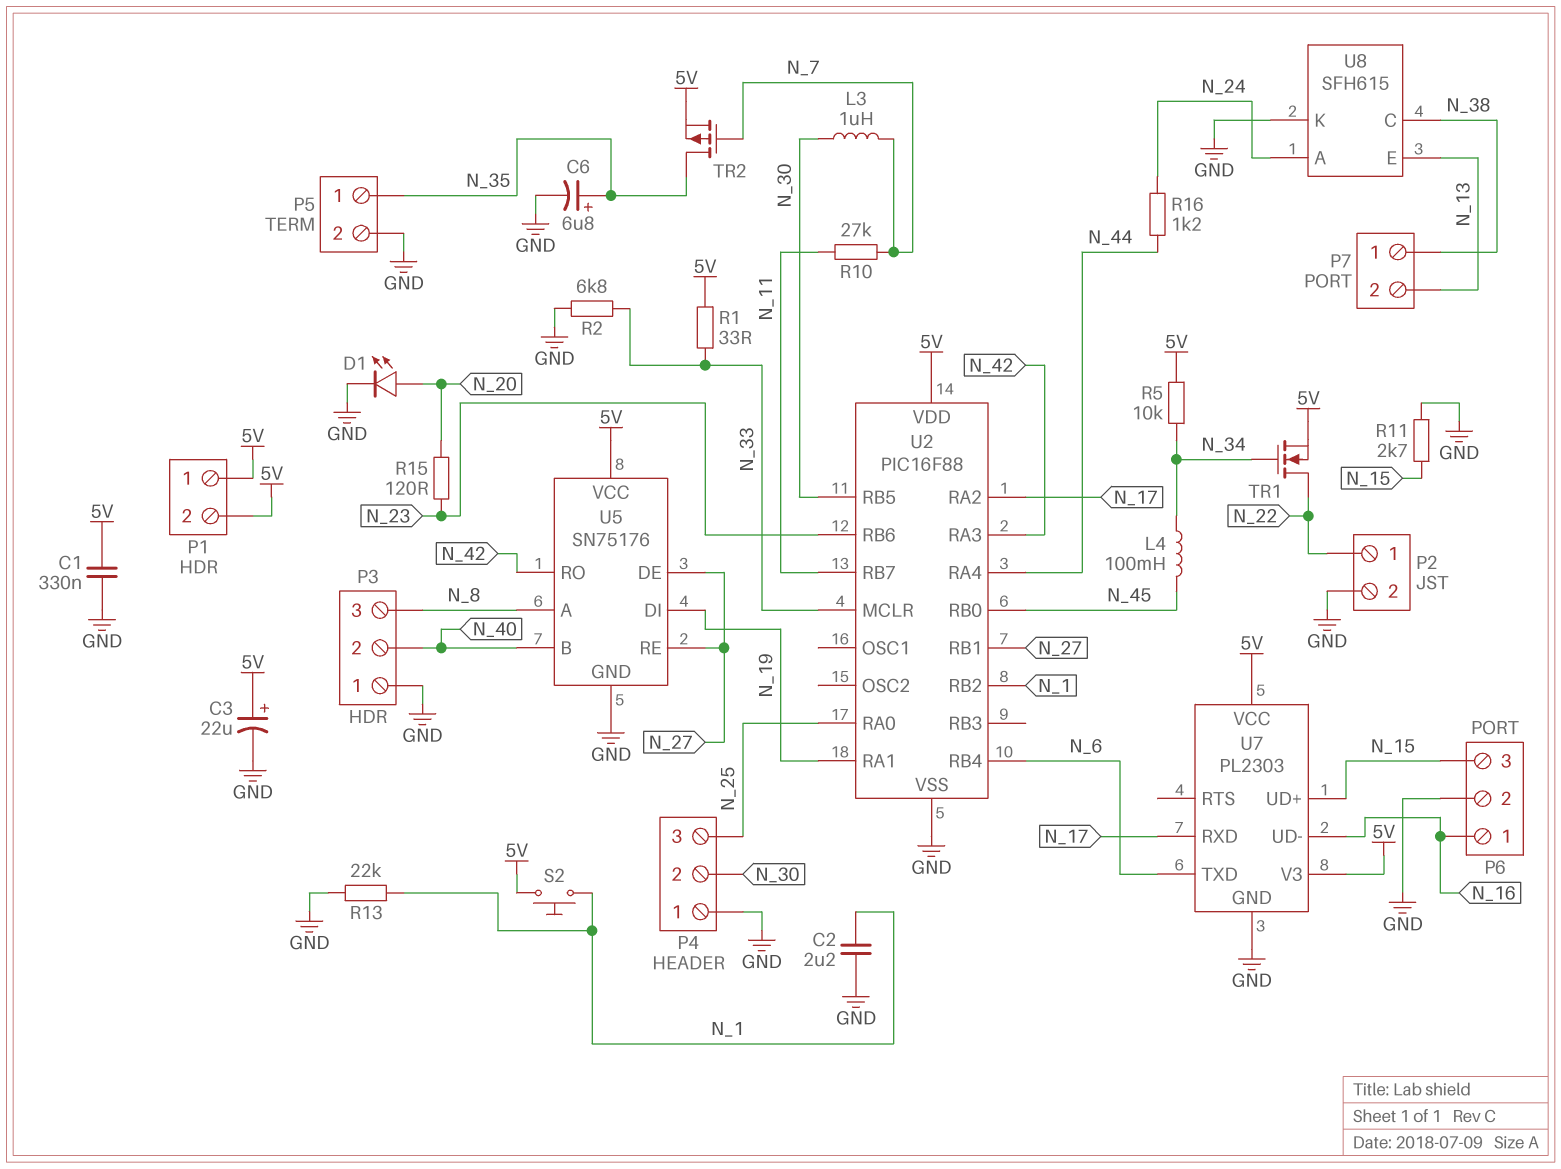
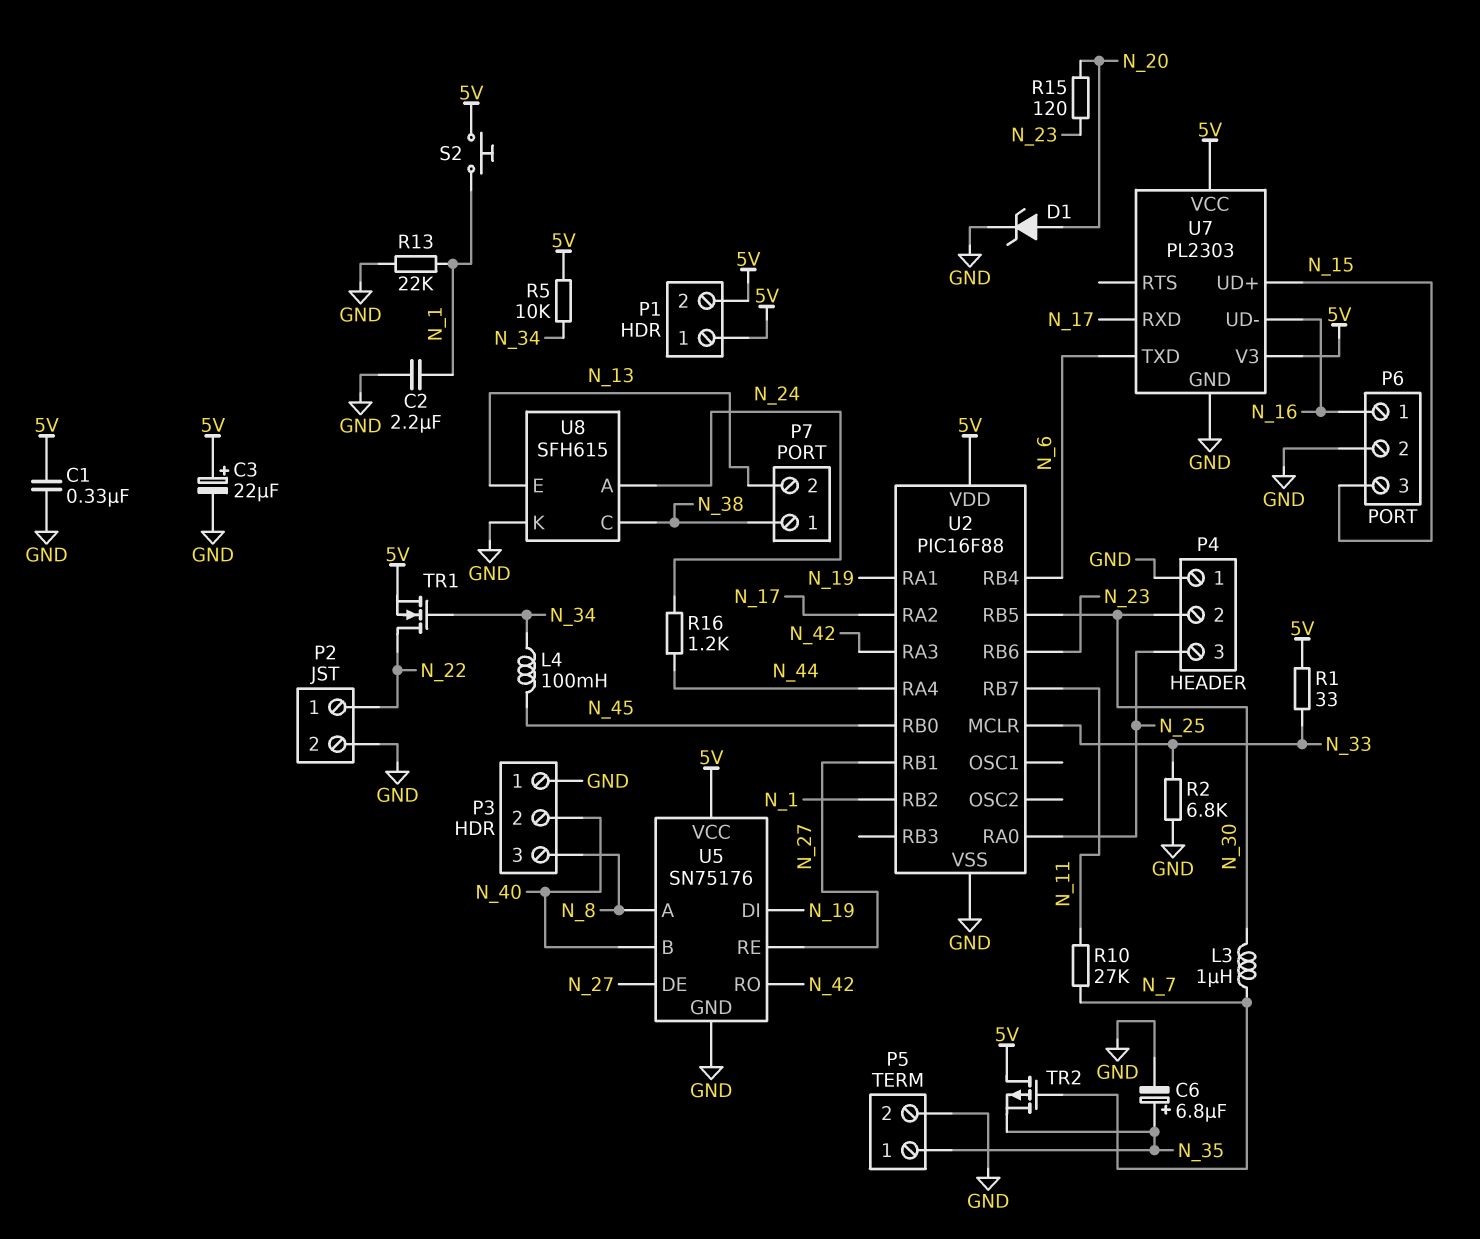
D1: LED (A N_20, K GND) -> zener (A N_20, K GND)
R11: 2.7k (GND, N_15) -> none
TR2: PMOS (G N_7, D N_35, S 5V) -> PMOS (G N_7, D 5V, S N_35)

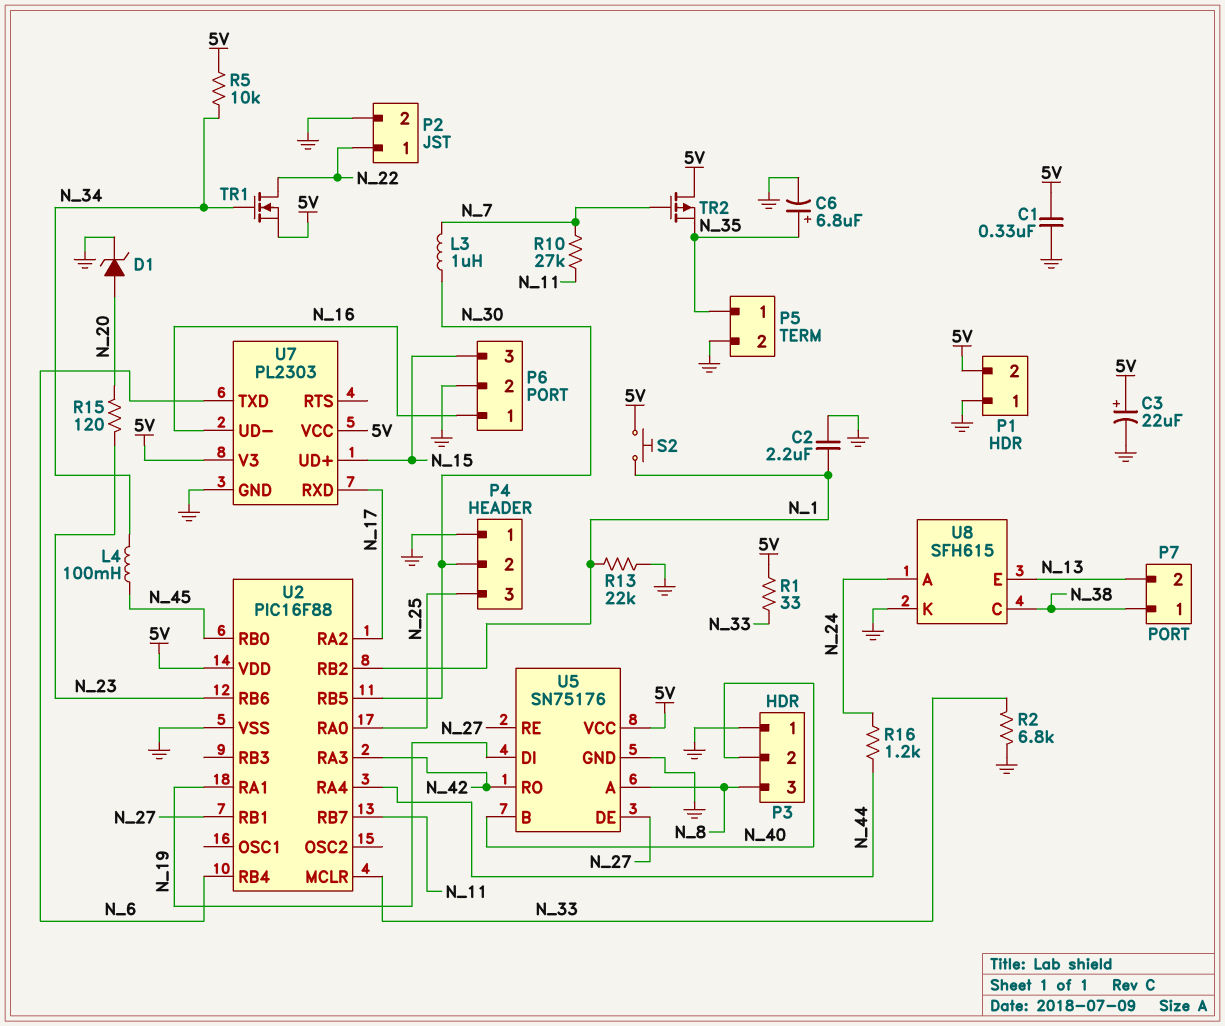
P1 pin 1: 5V -> GND

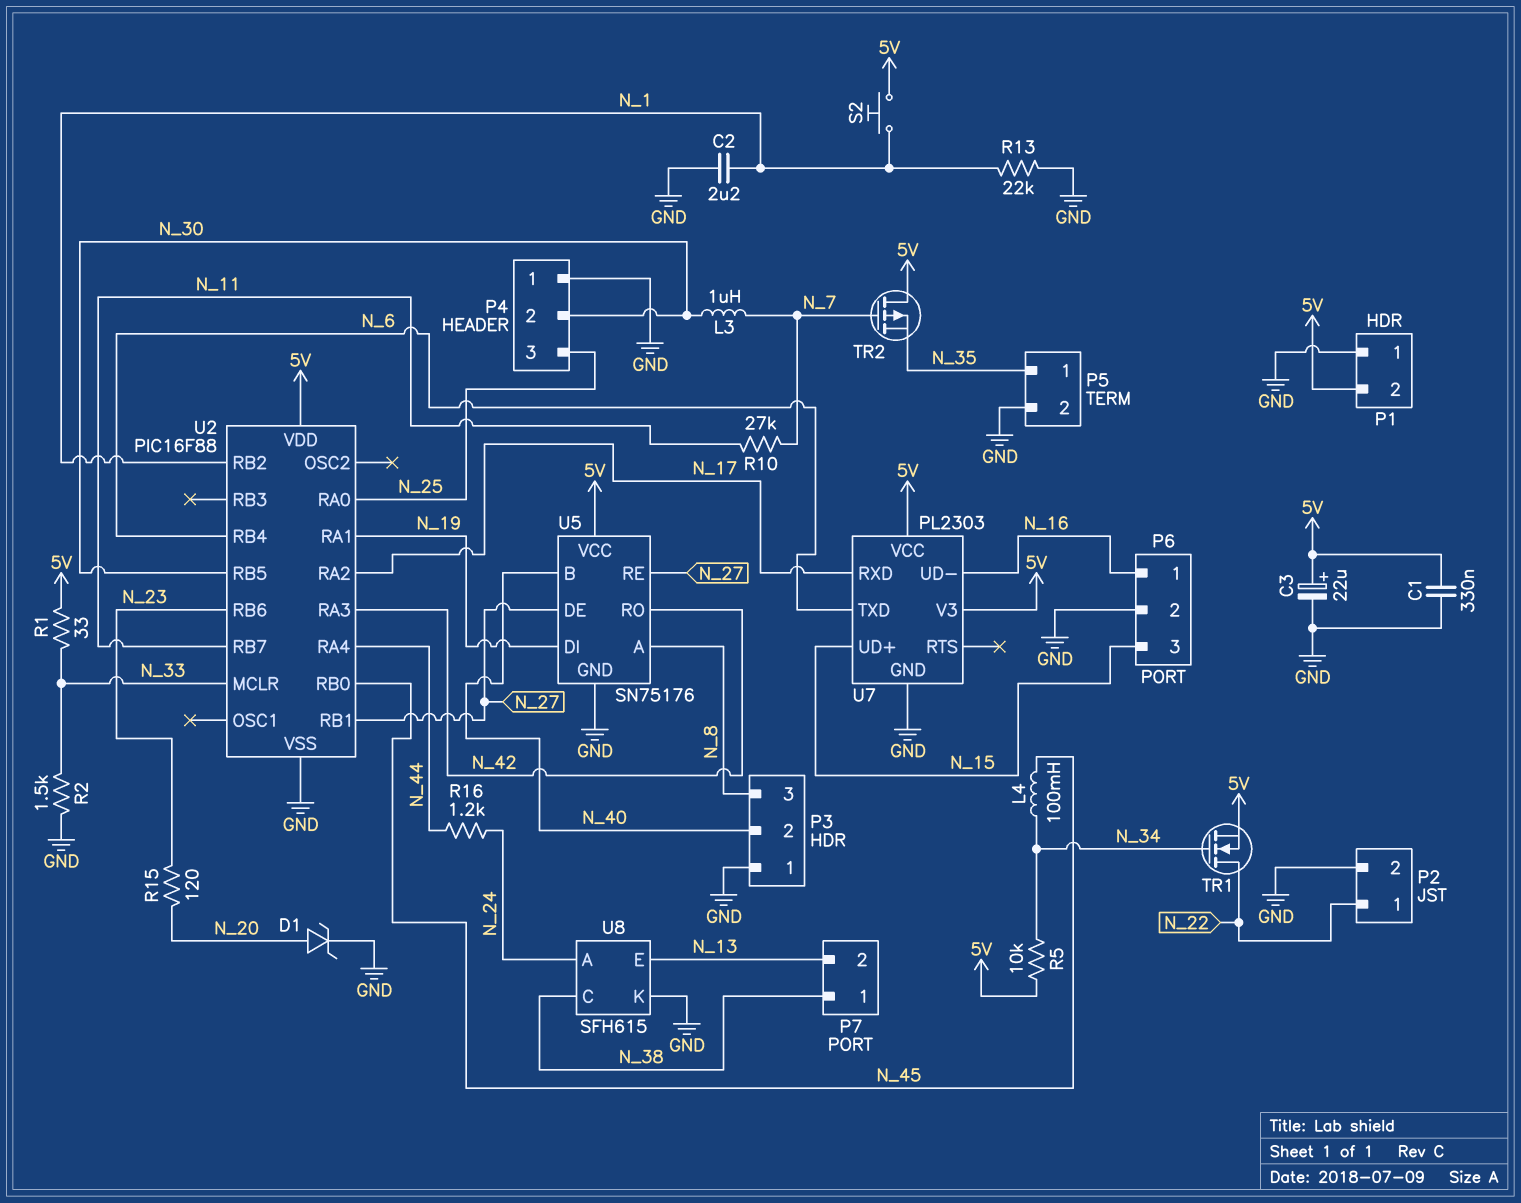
C6: 6.8uF (plus N_35, minus GND) -> none
R2: 6.8k (GND, N_33) -> 1.5k (GND, N_33)

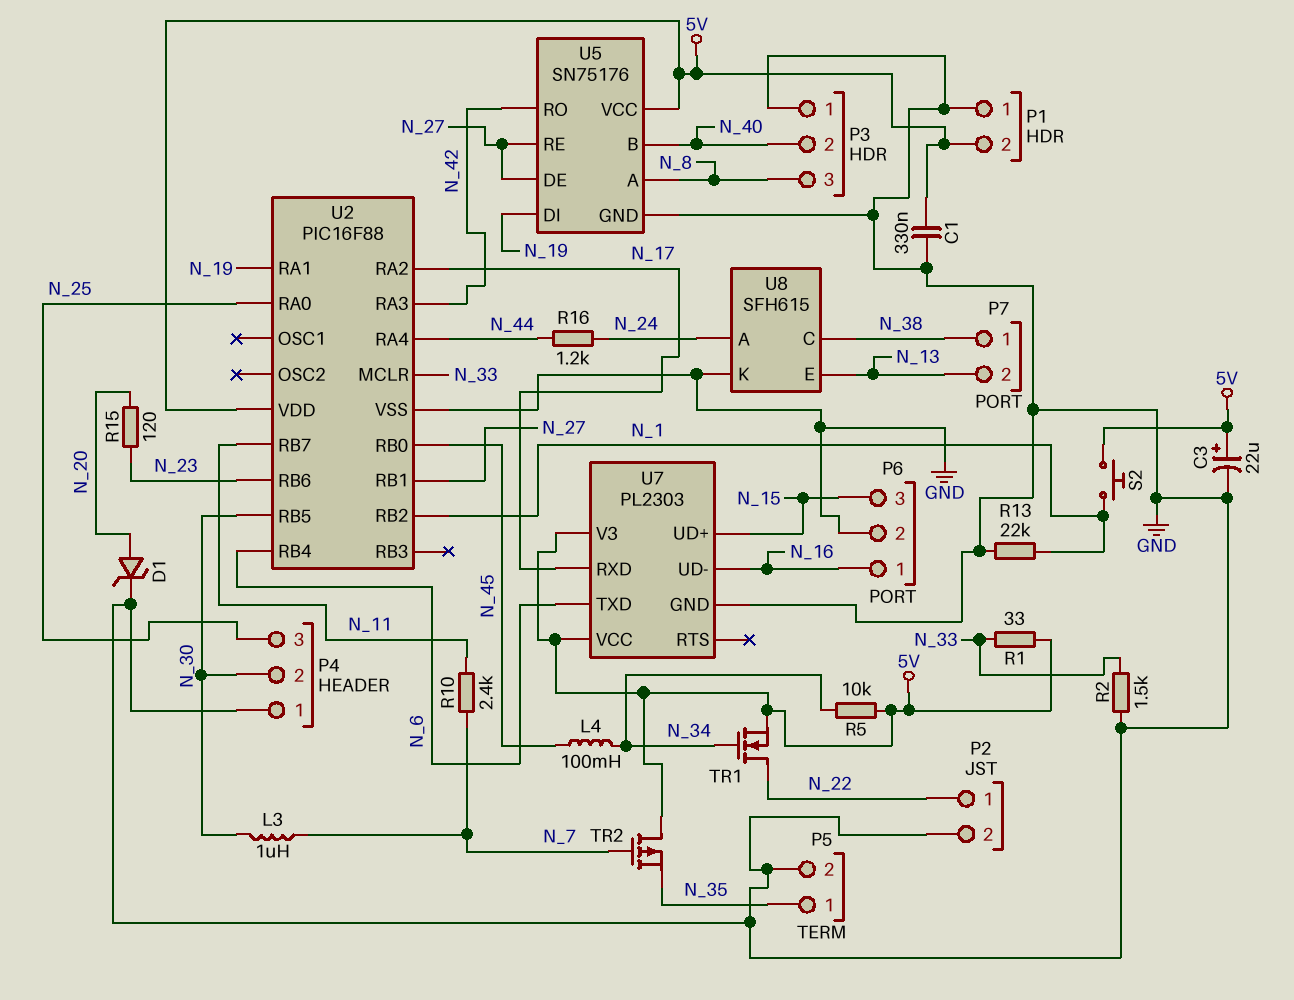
C2: 2.2uF (GND, N_1) -> none
R10: 27k (N_7, N_11) -> 2.4k (N_7, N_11)

